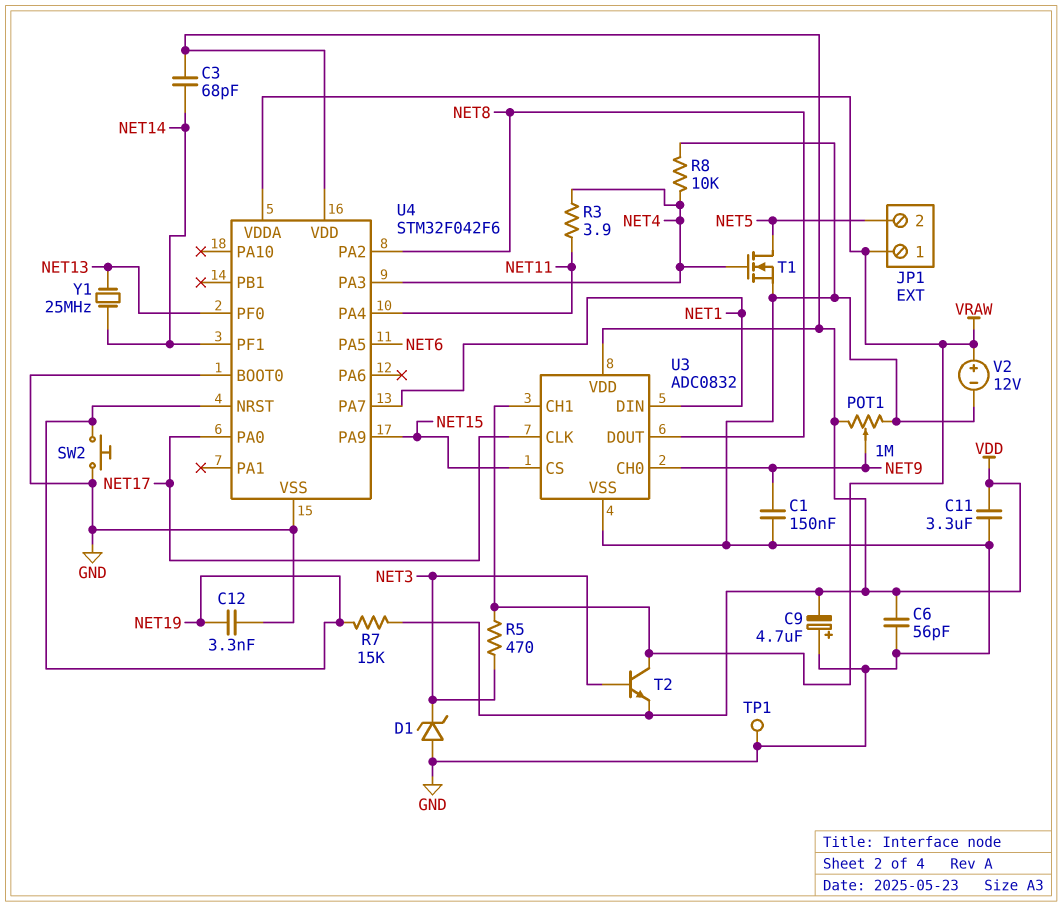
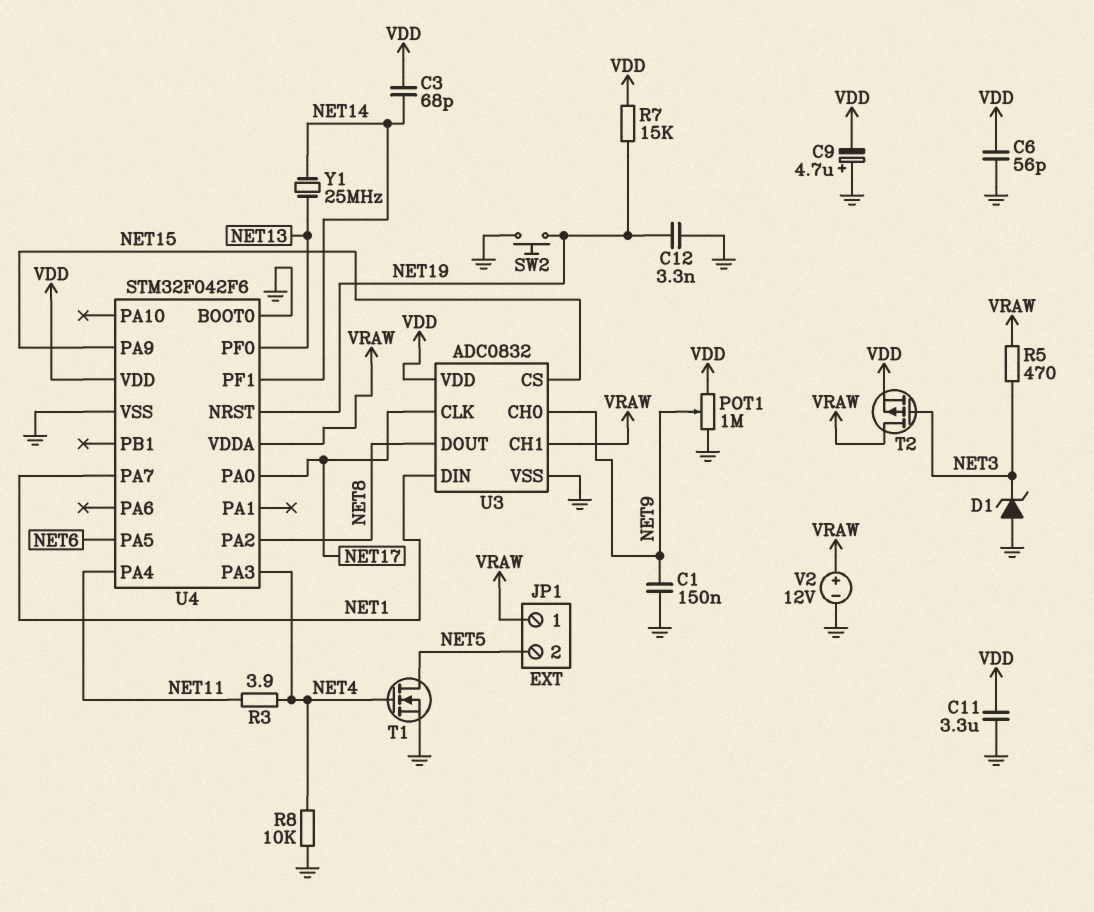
T2: NPN (B NET3, C VRAW, E VDD) -> PMOS (G NET3, D VRAW, S VDD)
TP1: test point (GND) -> none

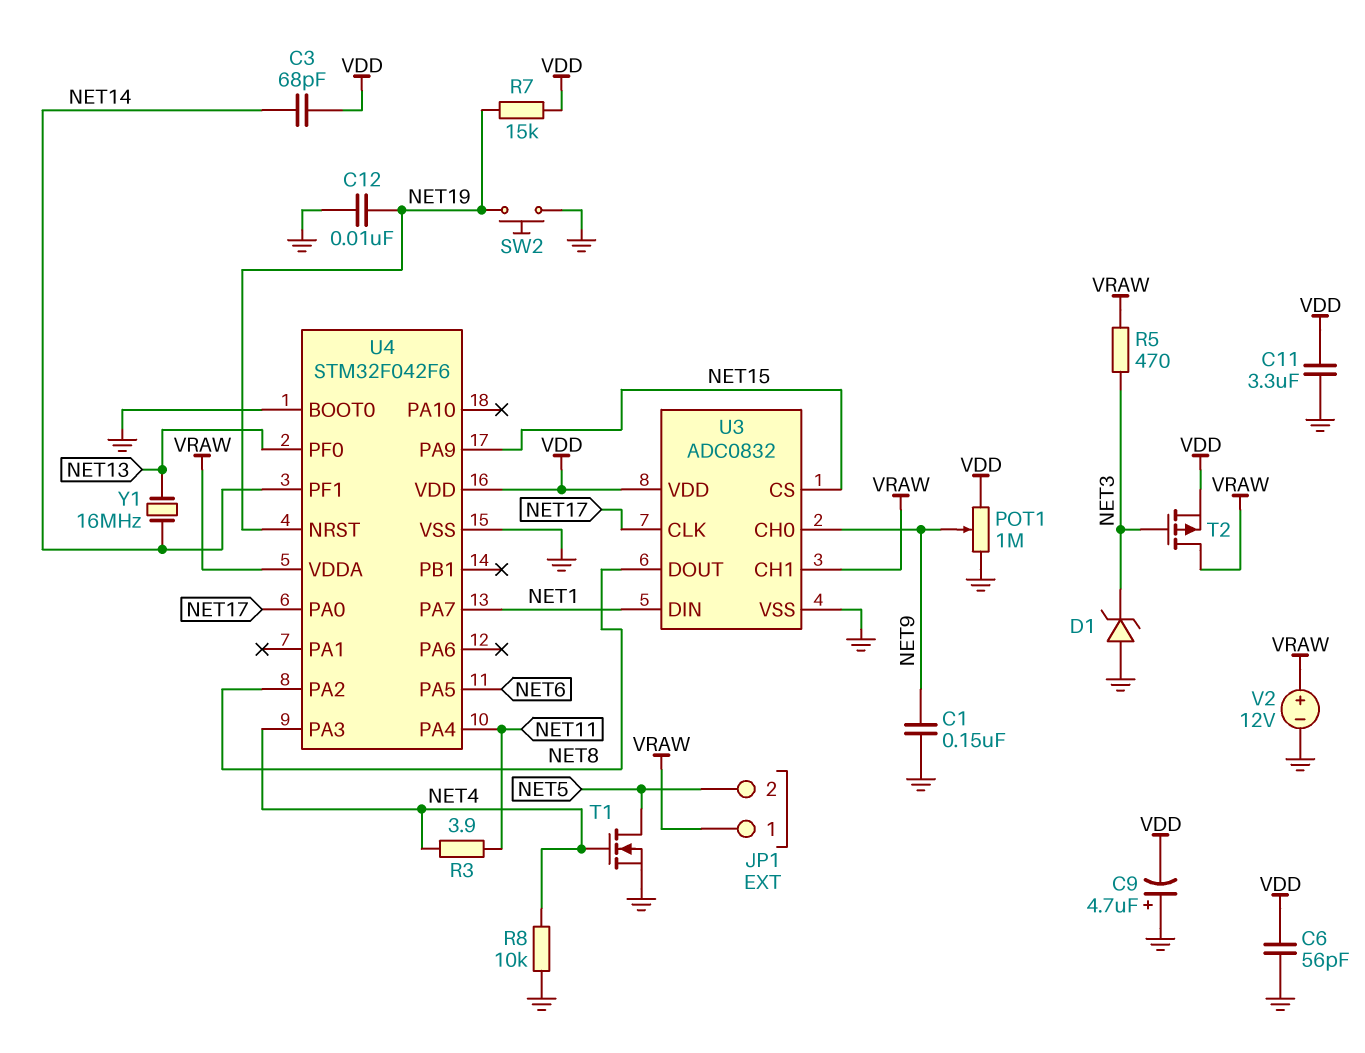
C12: 3.3nF (GND, NET19) -> 10nF (GND, NET19)
Y1: 25MHz (NET13, NET14) -> 16MHz (NET13, NET14)

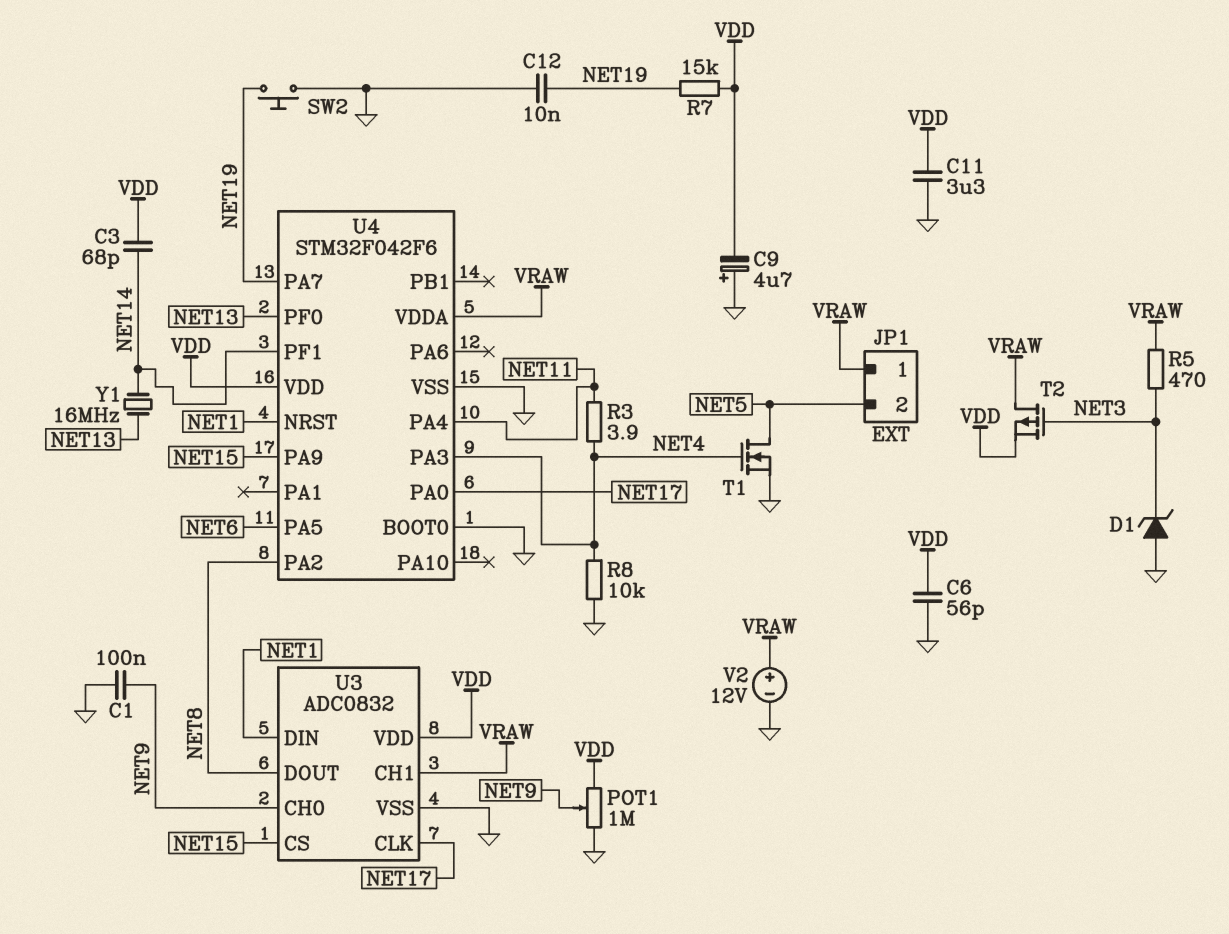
C1: 150nF (GND, NET9) -> 100nF (GND, NET9)
U4 pin NRST: NET19 -> NET1
U4 pin PA7: NET1 -> NET19

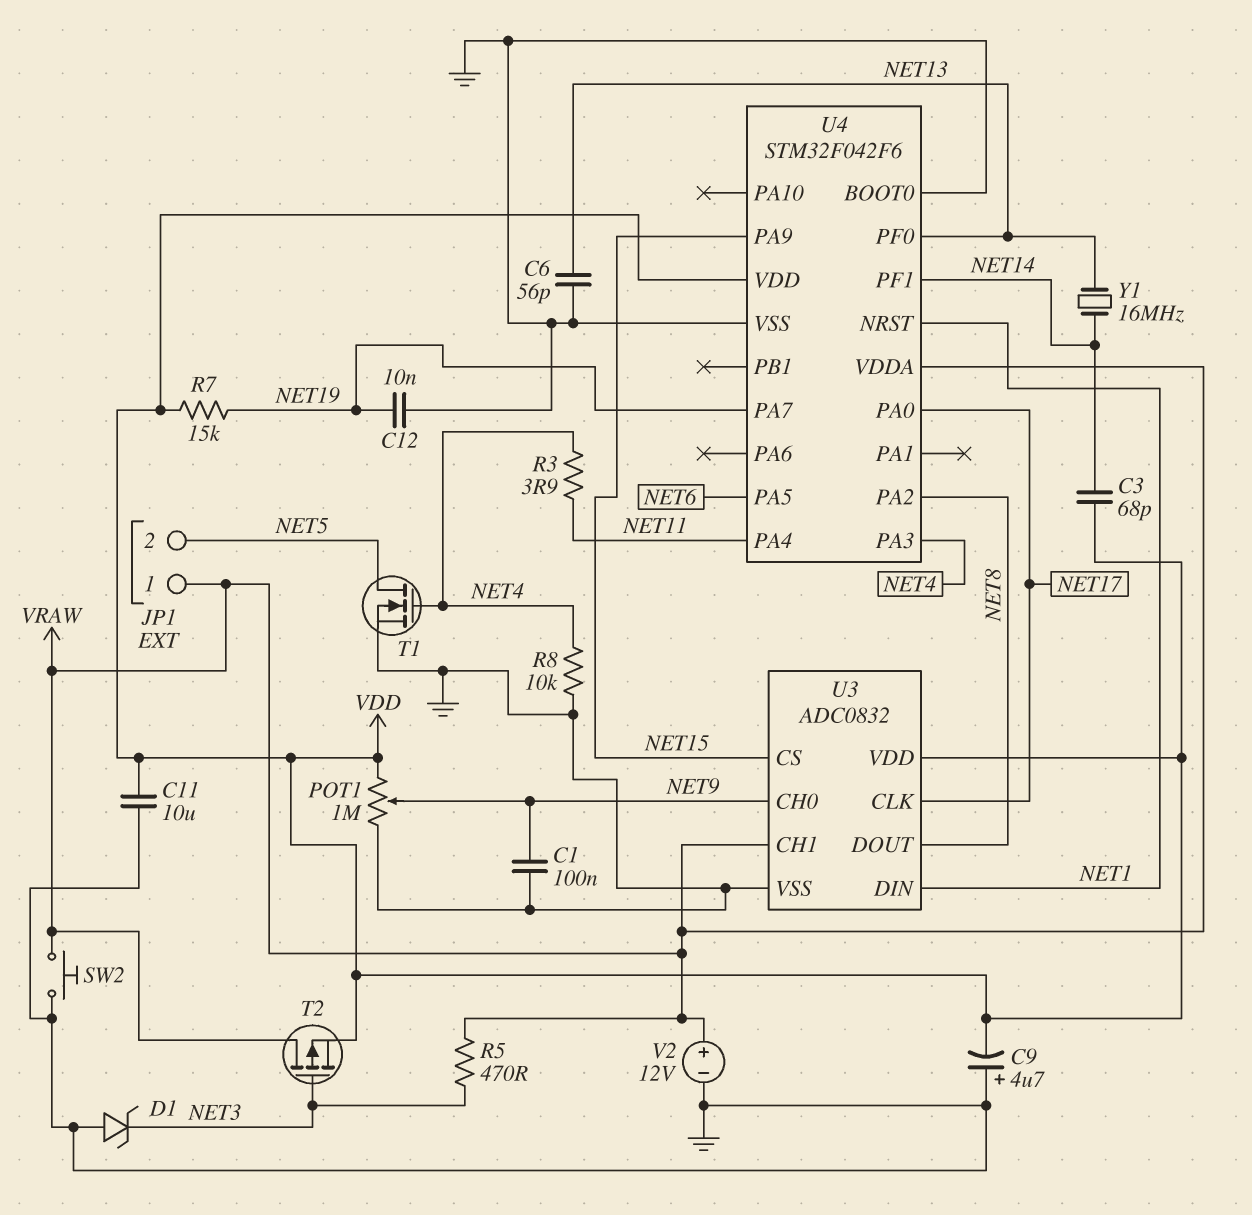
C6: 56pF (GND, VDD) -> 56pF (GND, NET13)
C11: 3.3uF (GND, VDD) -> 10uF (GND, VDD)
SW2: button (GND, NET19) -> button (GND, VRAW)

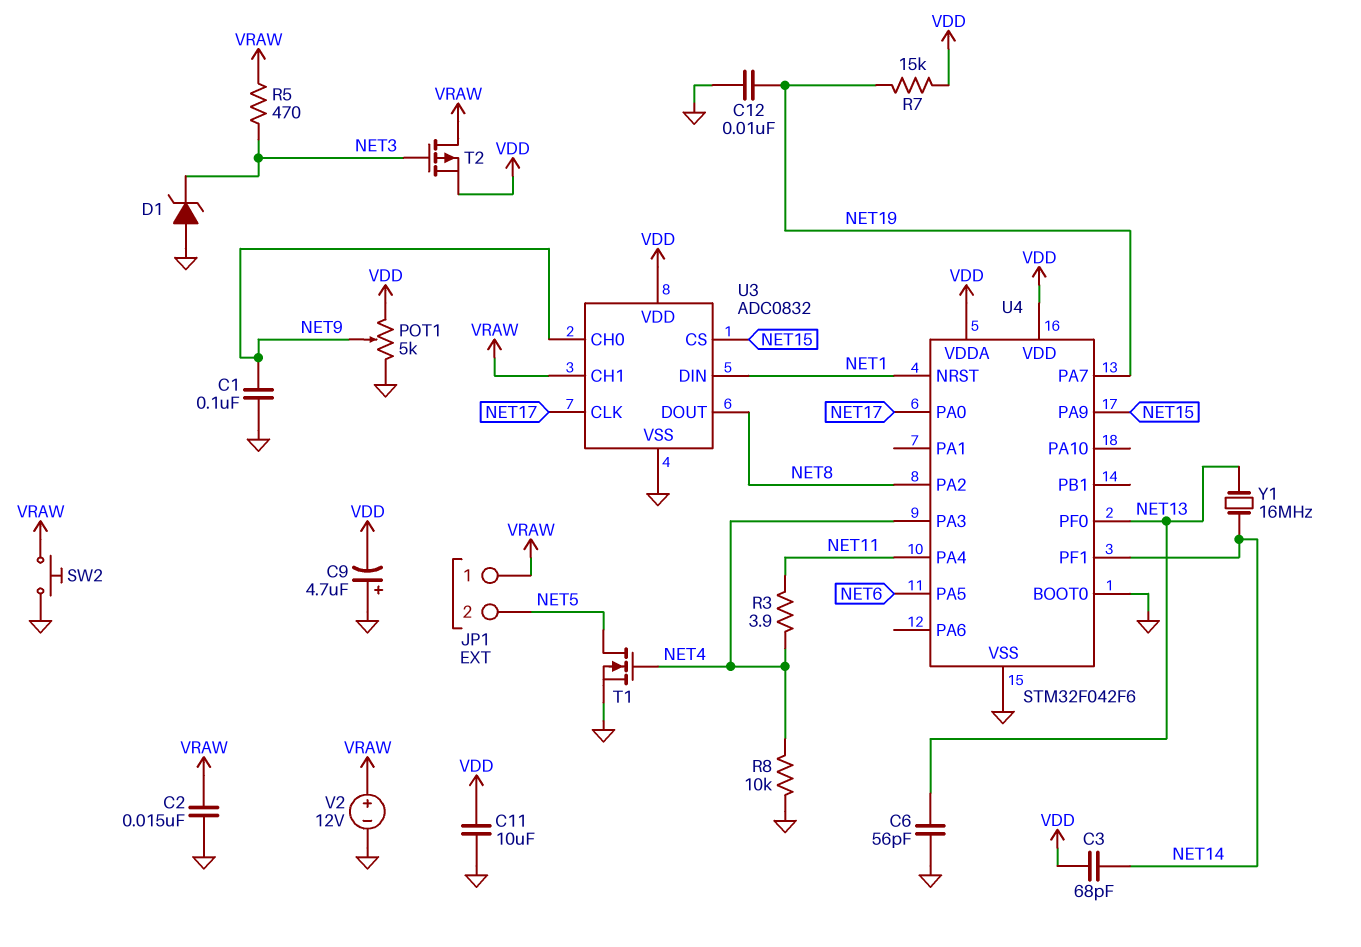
C2: none -> 15nF (GND, VRAW)
POT1: 1M (GND, VDD, wiper NET9) -> 5k (GND, VDD, wiper NET9)
U4 pin VDDA: VRAW -> VDD

